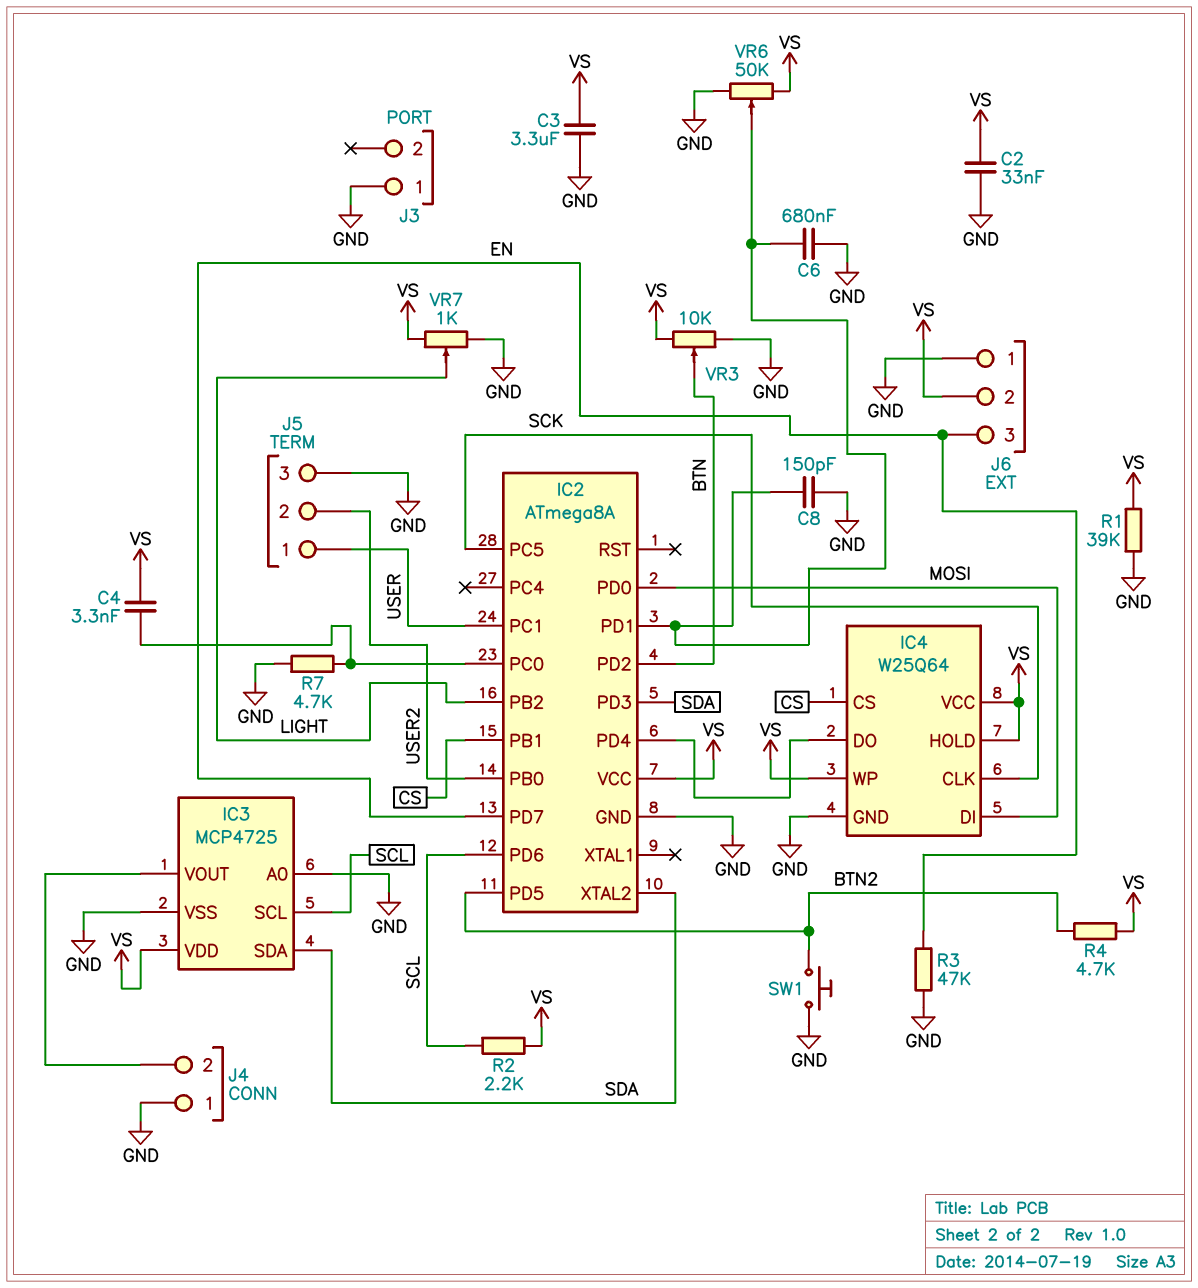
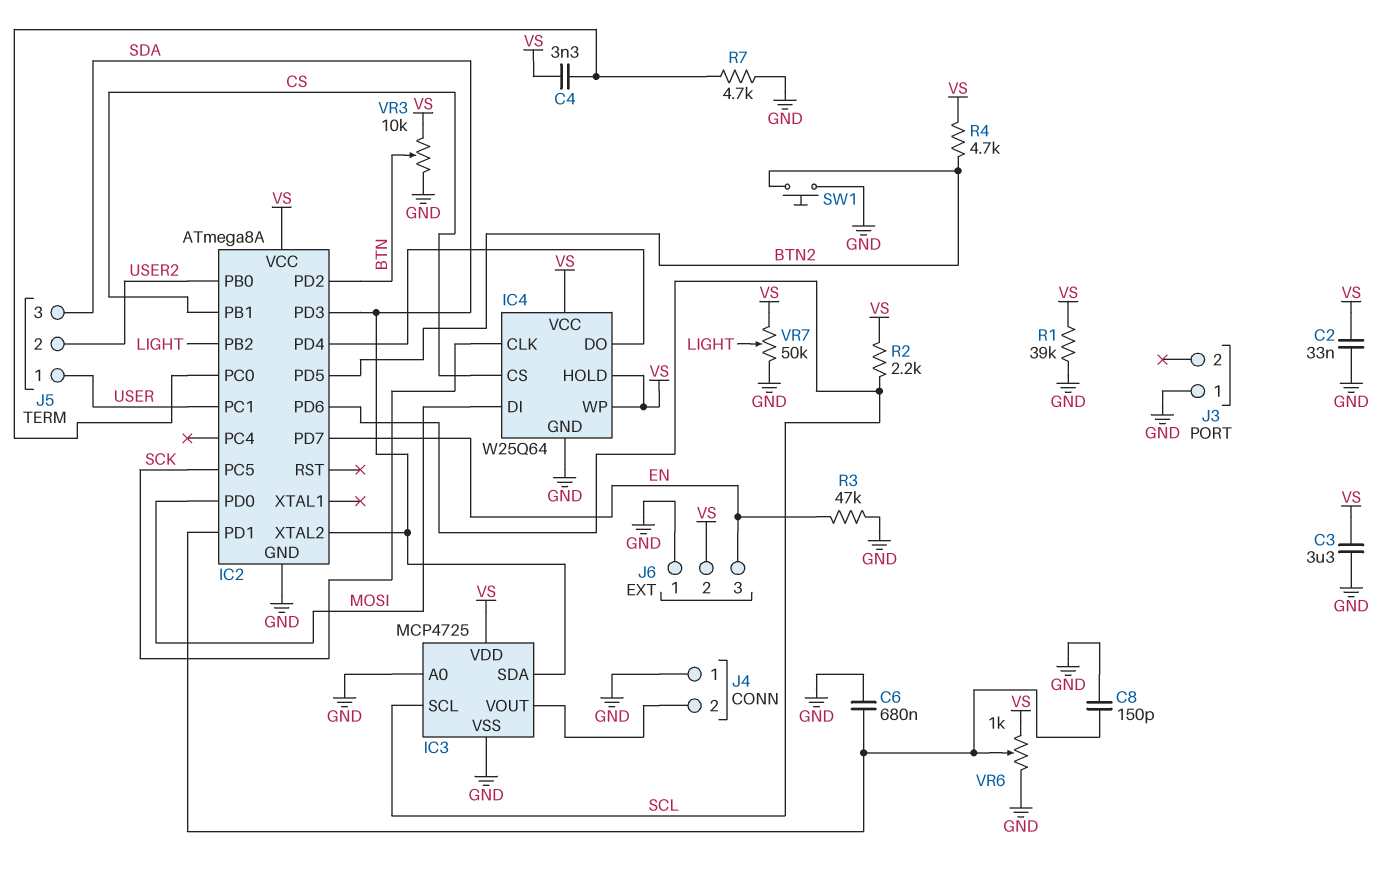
J5 pin 3: GND -> SDA
VR6: 50k (GND, VS, wiper IC2/PD1) -> 1k (GND, VS, wiper IC2/PD1)
VR7: 1k (GND, VS, wiper LIGHT) -> 50k (GND, VS, wiper LIGHT)

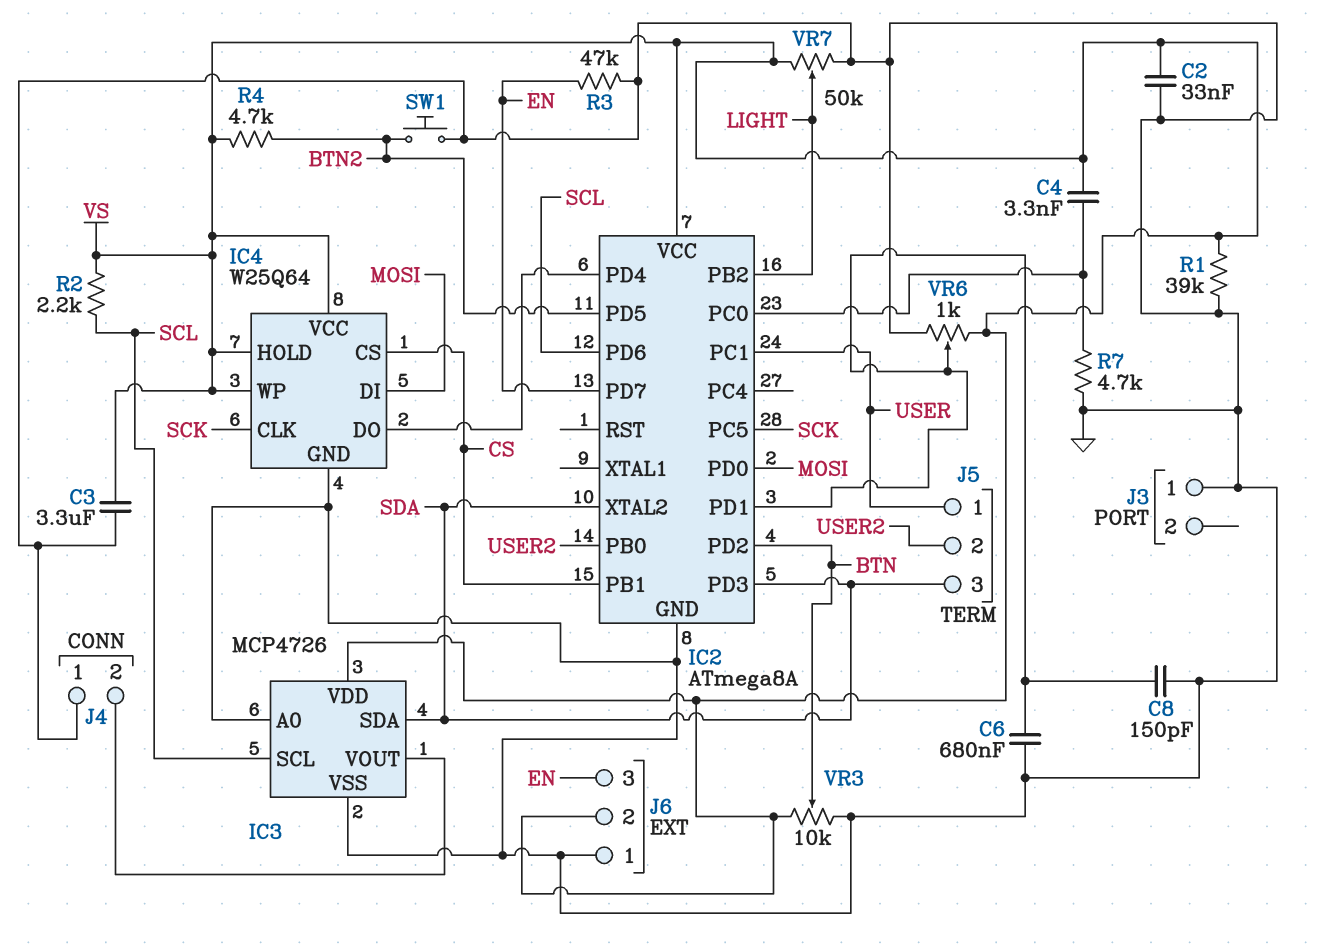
IC3: MCP4725 -> MCP4726

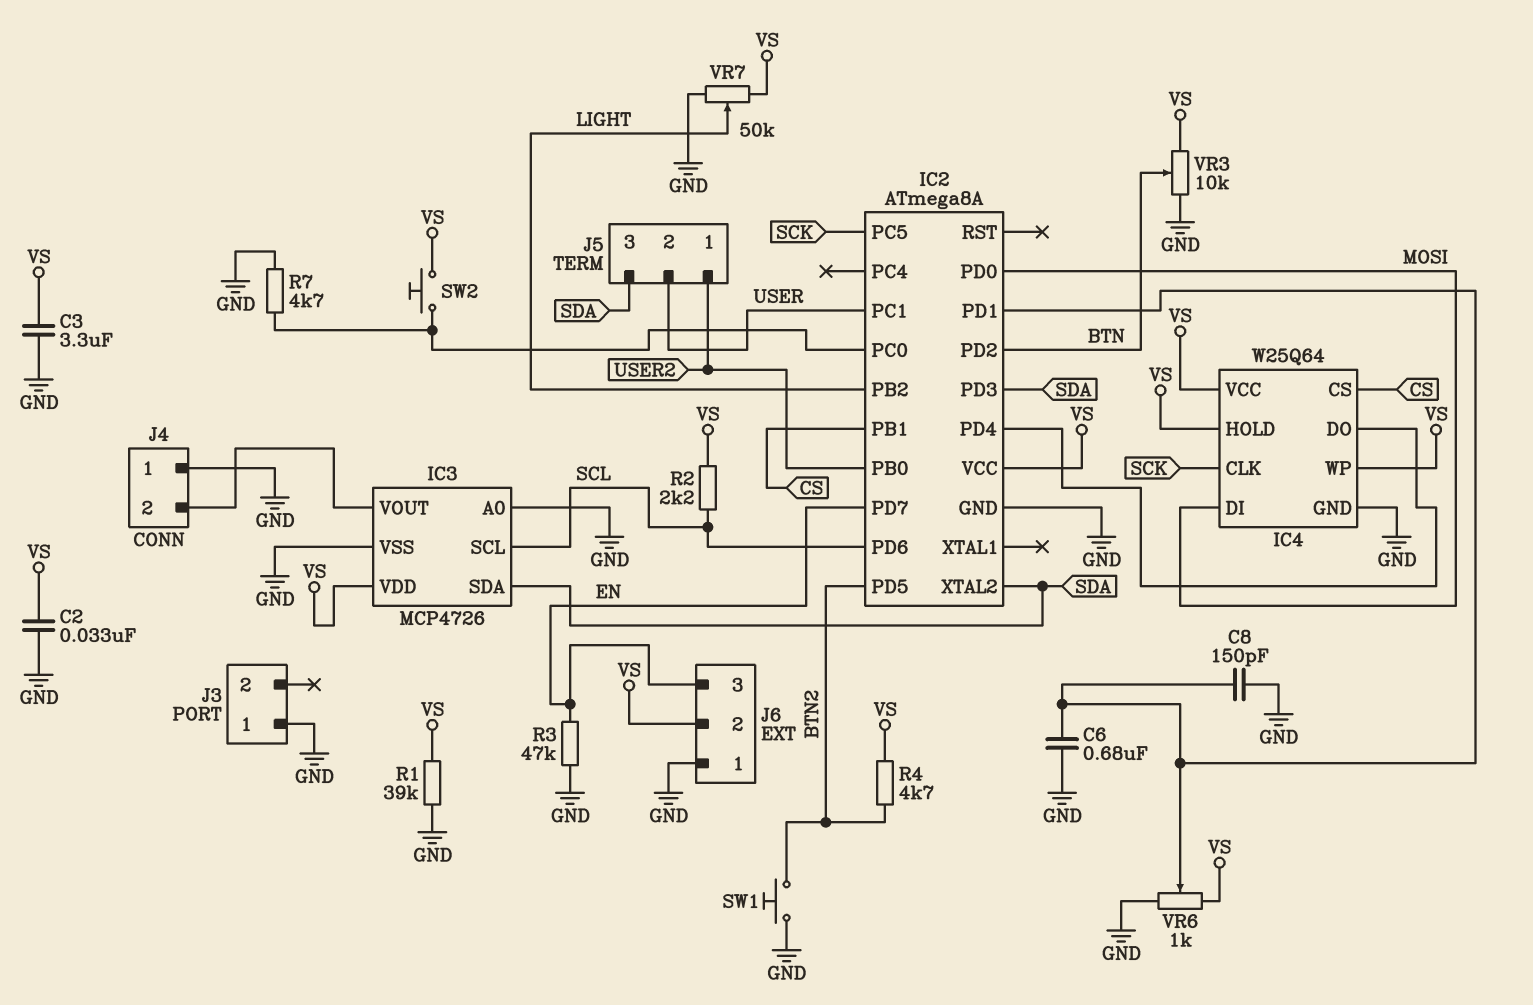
C4: 3.3nF (IC2/PC0, VS) -> none
J5 pin 1: USER -> USER2
J5 pin 2: USER2 -> USER
SW2: none -> button (IC2/PC0, VS)

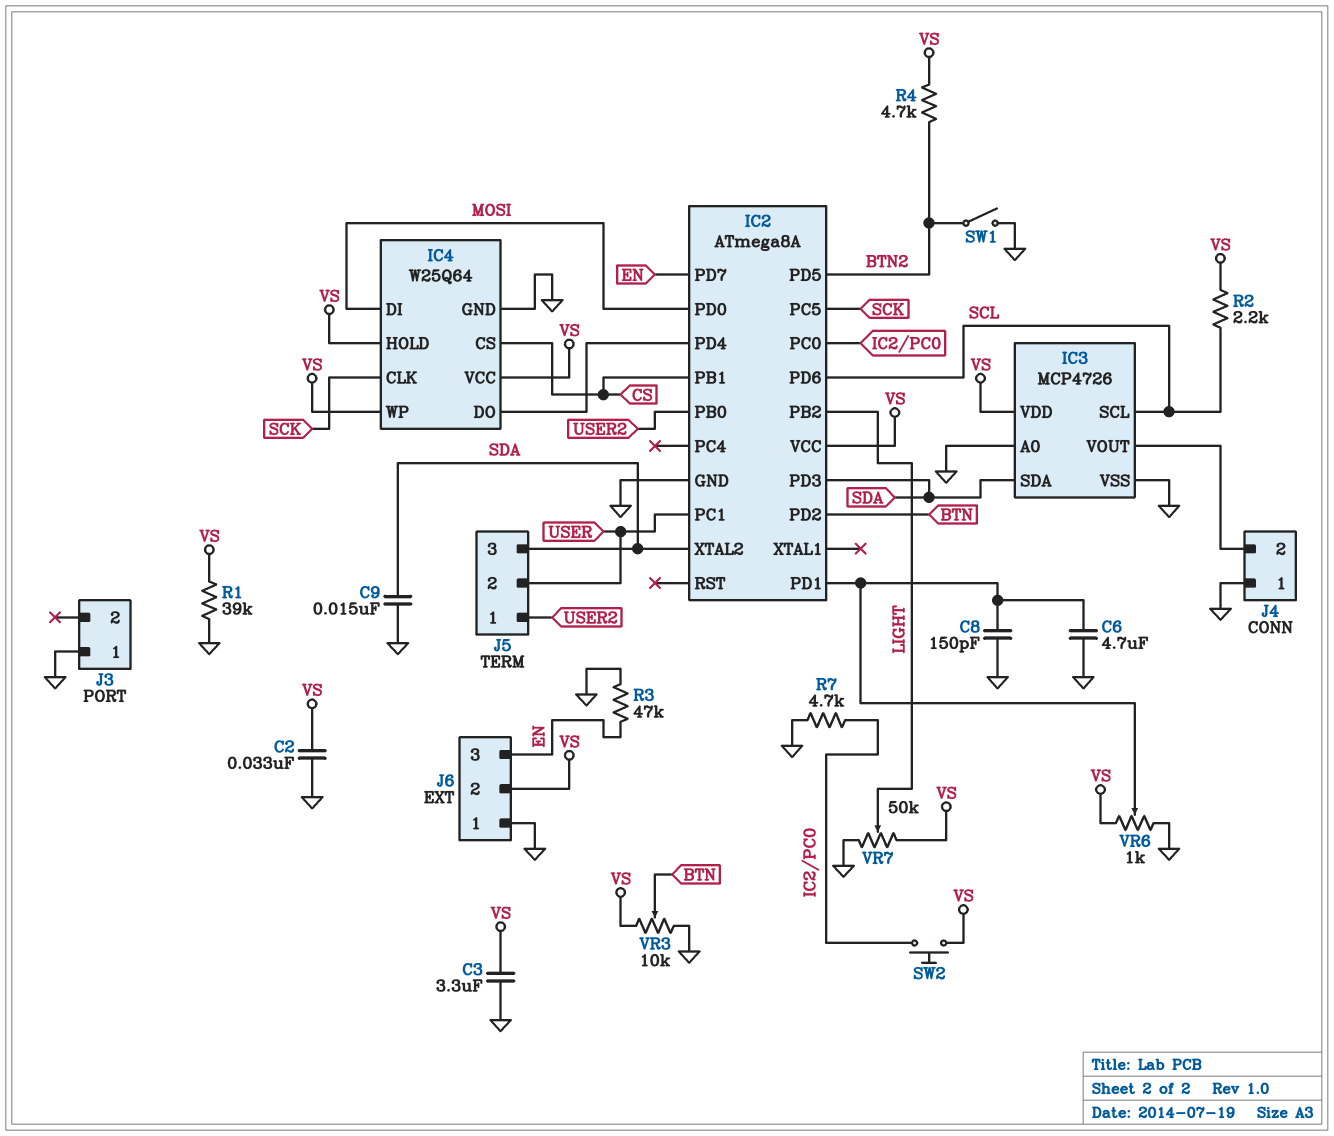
C6: 680nF (GND, IC2/PD1) -> 4.7uF (GND, IC2/PD1)
C9: none -> 15nF (GND, SDA)
SW1: button (BTN2, GND) -> switch (BTN2, GND)

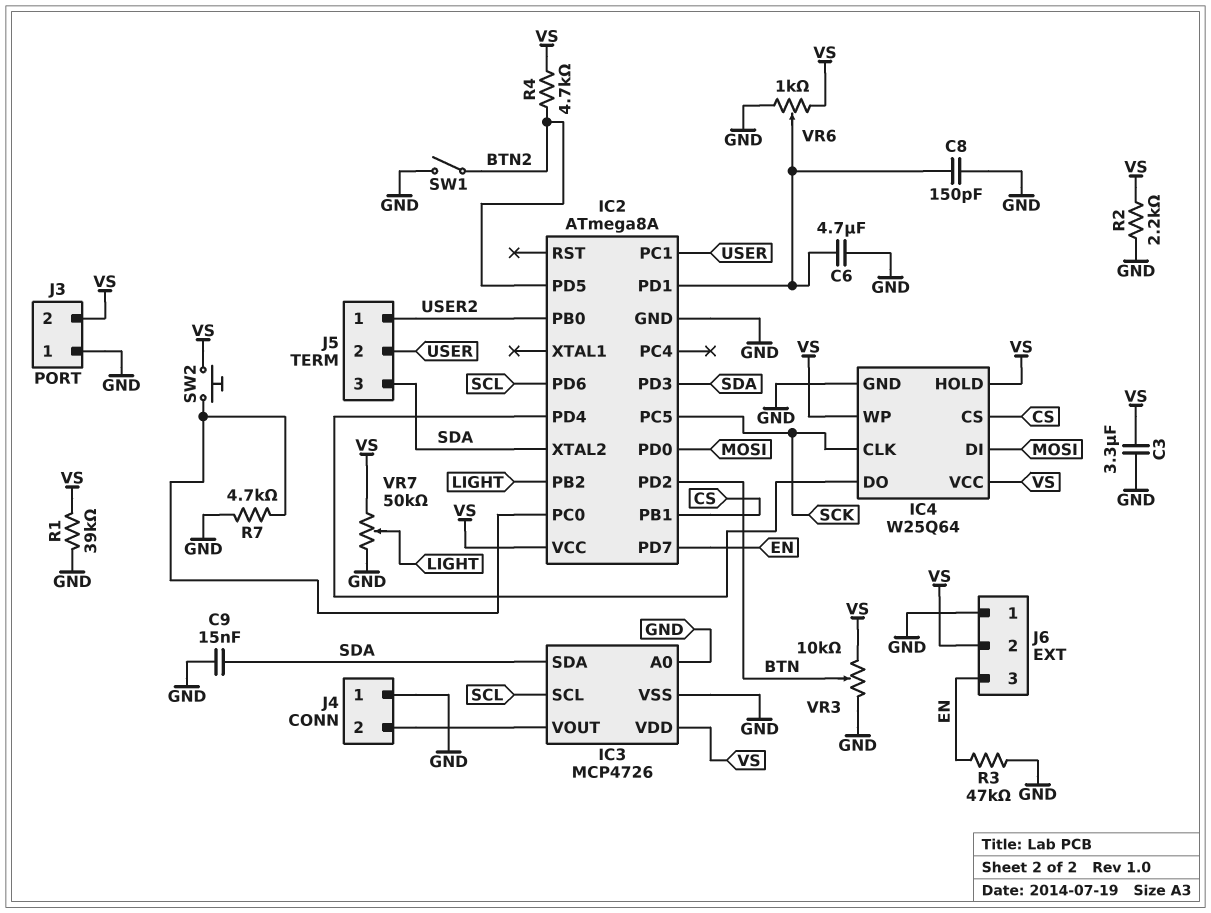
C2: 33nF (GND, VS) -> none
J3 pin 2: none -> VS
R2: 2.2k (SCL, VS) -> 2.2k (GND, VS)

